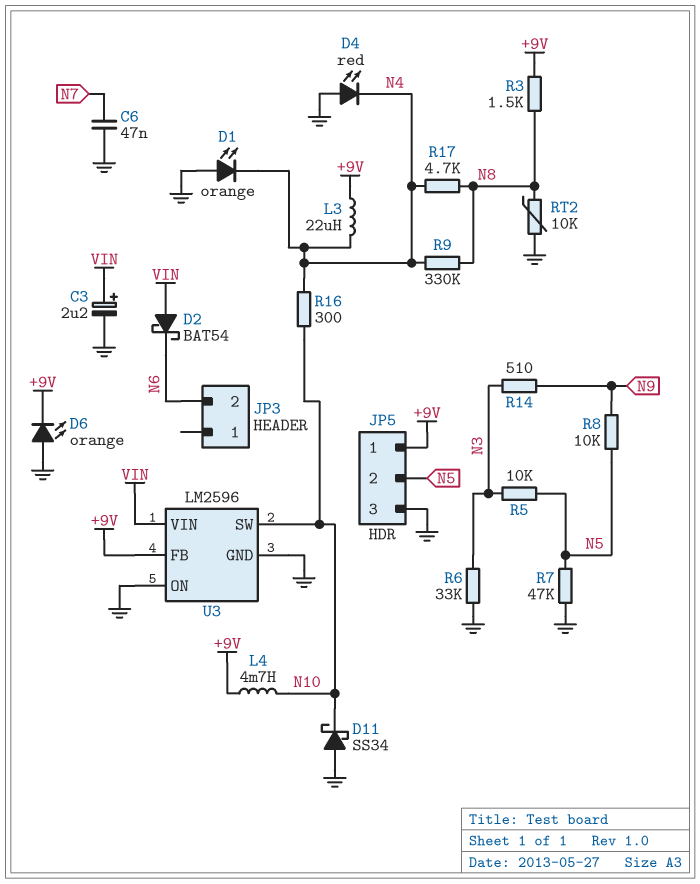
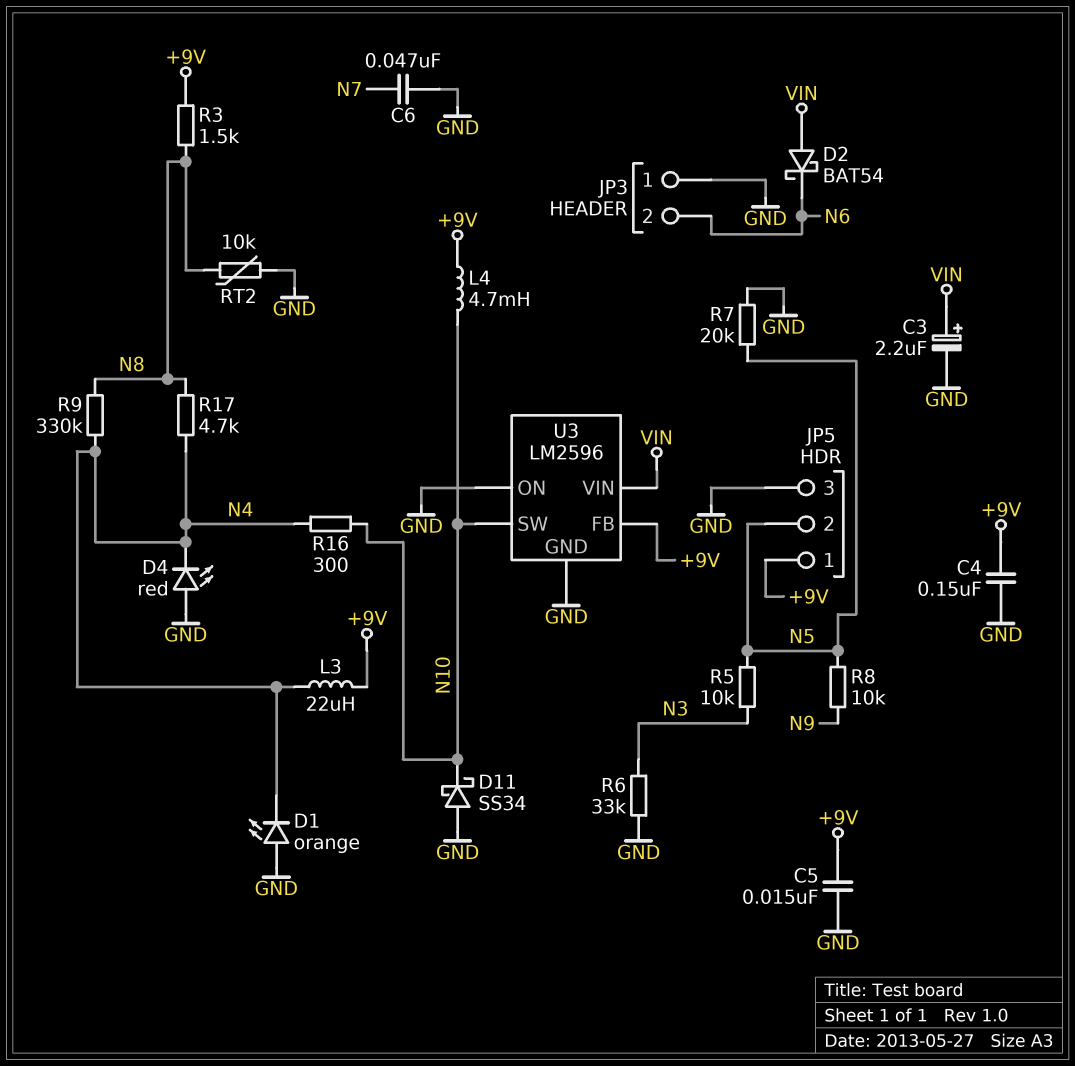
C4: none -> 150nF (+9V, GND)
C5: none -> 15nF (+9V, GND)
D6: LED orange (A GND, K +9V) -> none
JP3 pin 1: none -> GND
R7: 47k (GND, N5) -> 20k (GND, N5)
R14: 510 (N3, N9) -> none

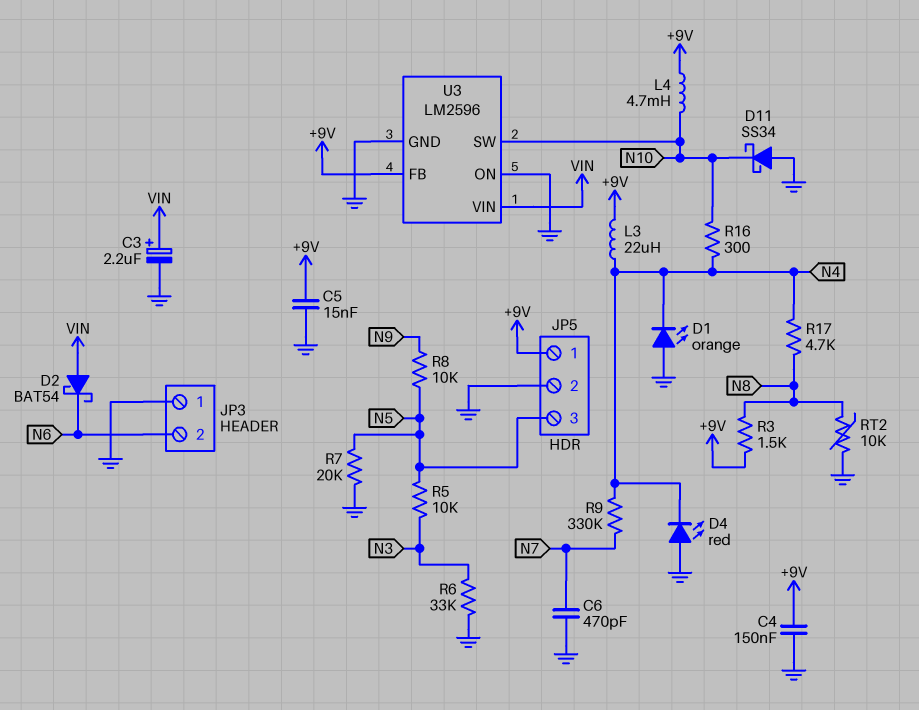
C6: 47nF (GND, N7) -> 470pF (GND, N7)
JP5 pin 2: N5 -> GND
JP5 pin 3: GND -> N5
R9: 330k (N4, N8) -> 330k (N4, N7)

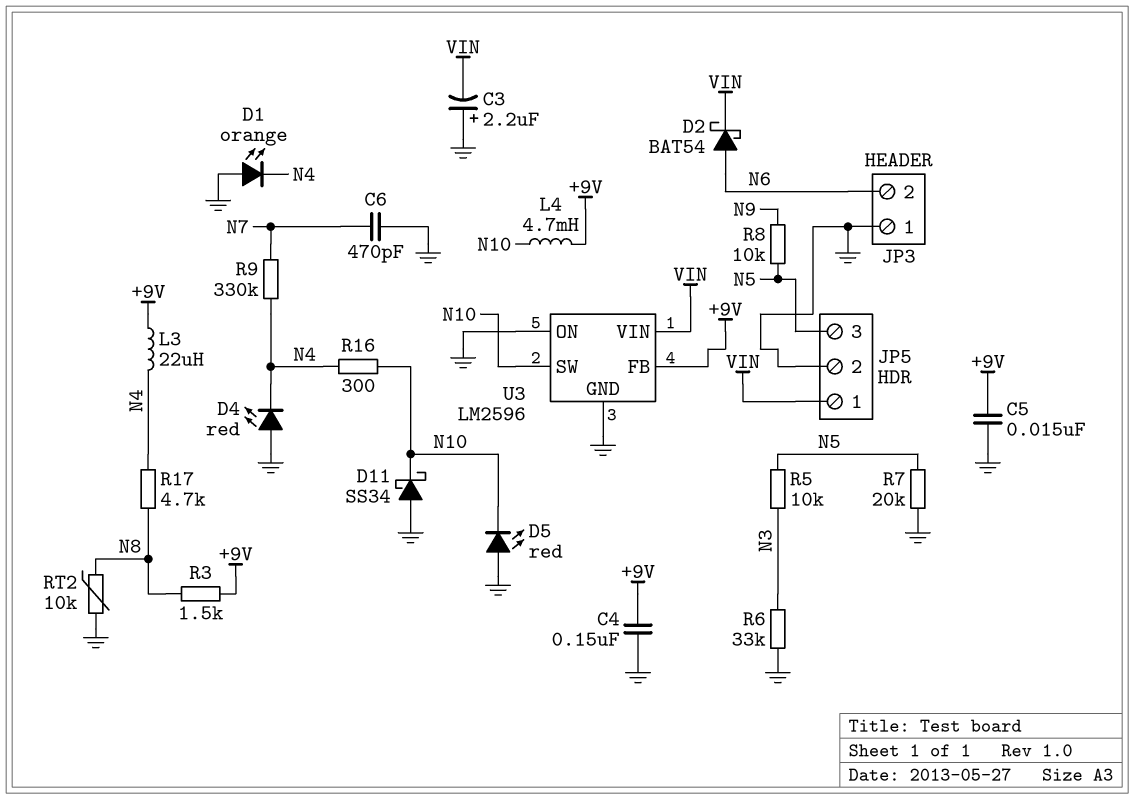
C3: 2.2uF (plus VIN, minus GND) -> 2.2uF (plus GND, minus VIN)
D2: schottky BAT54 (A VIN, K N6) -> schottky BAT54 (A N6, K VIN)
D5: none -> LED red (A GND, K N10)
JP5 pin 1: +9V -> VIN

